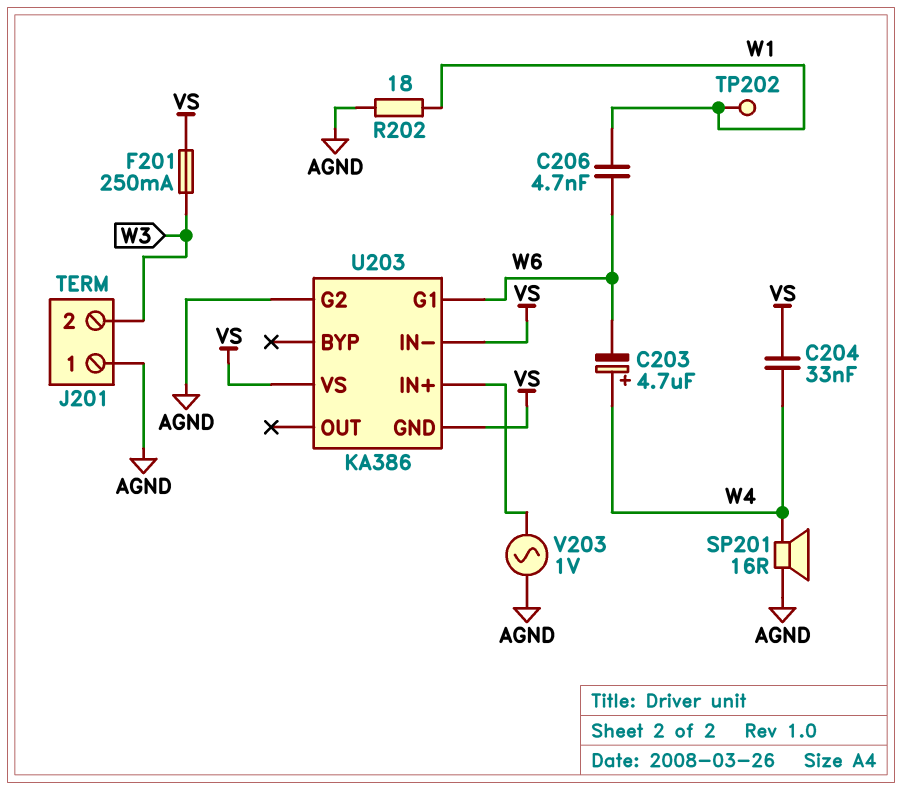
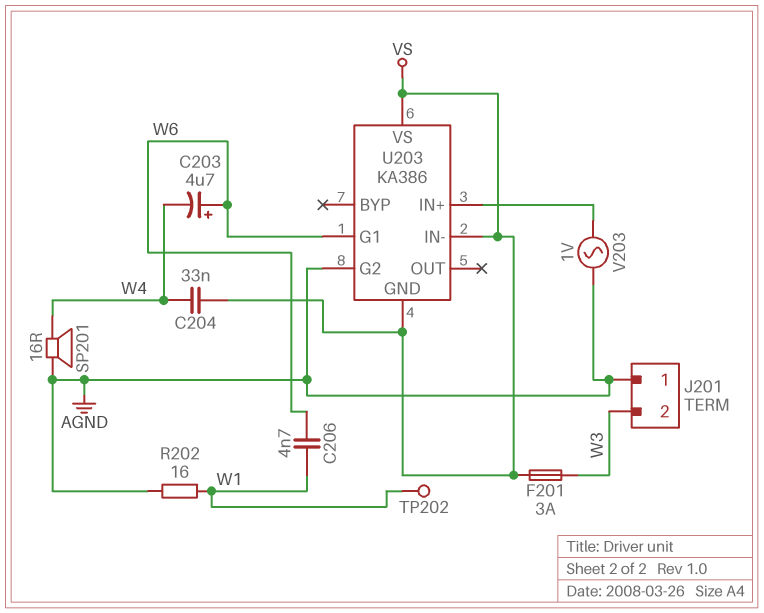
C203: 4.7uF (plus W4, minus W6) -> 4.7uF (plus W6, minus W4)
F201: 250mA (VS, W3) -> 3A (VS, W3)
R202: 18 (AGND, W1) -> 16 (AGND, W1)

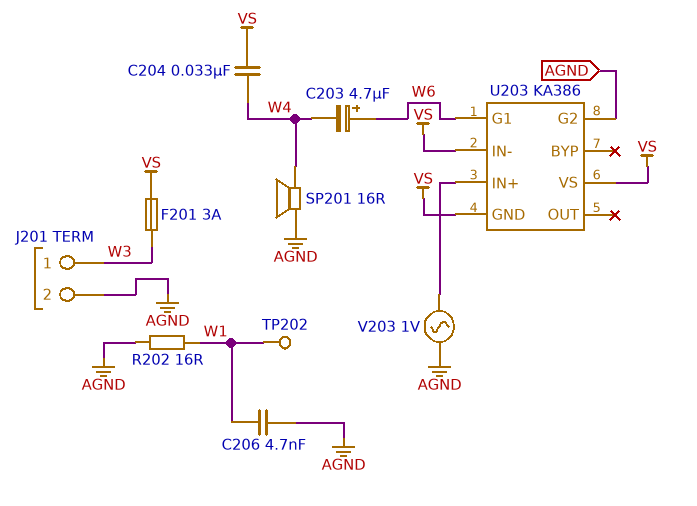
C206: 4.7nF (W1, W6) -> 4.7nF (AGND, W1)
J201 pin 1: AGND -> W3
J201 pin 2: W3 -> AGND

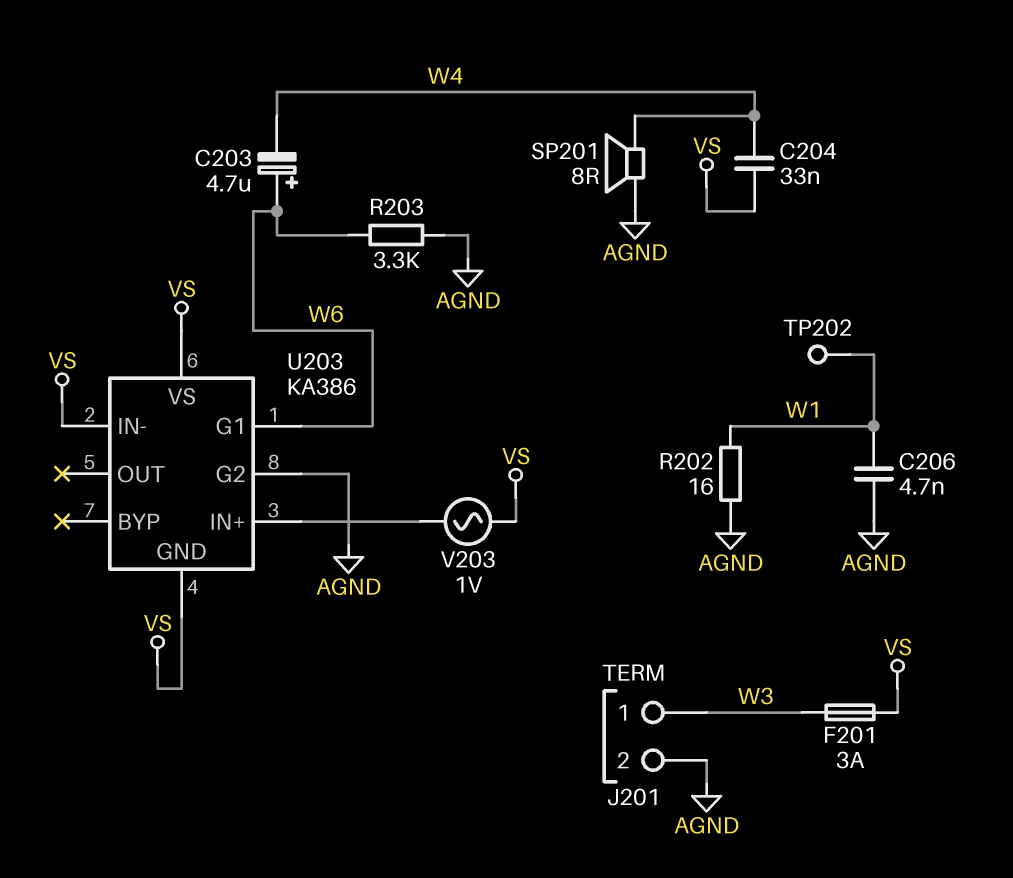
R203: none -> 3.3k (AGND, W6)
SP201: speaker 16R (AGND, W4) -> speaker 8R (AGND, W4)
V203: AC 1V (AGND, U203/IN+) -> AC 1V (U203/IN+, VS)

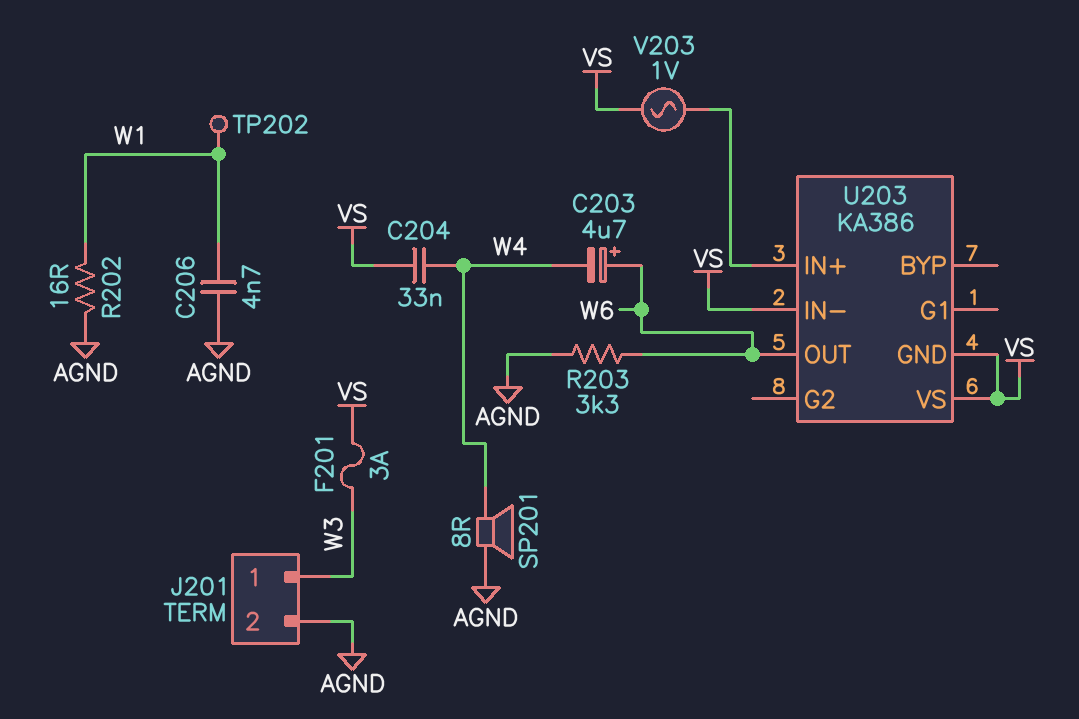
U203 pin G1: W6 -> none
U203 pin G2: AGND -> none
U203 pin OUT: none -> W6

